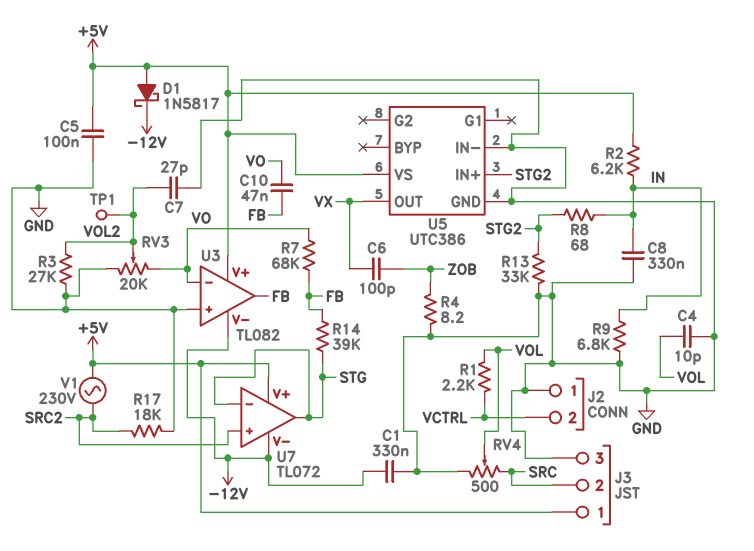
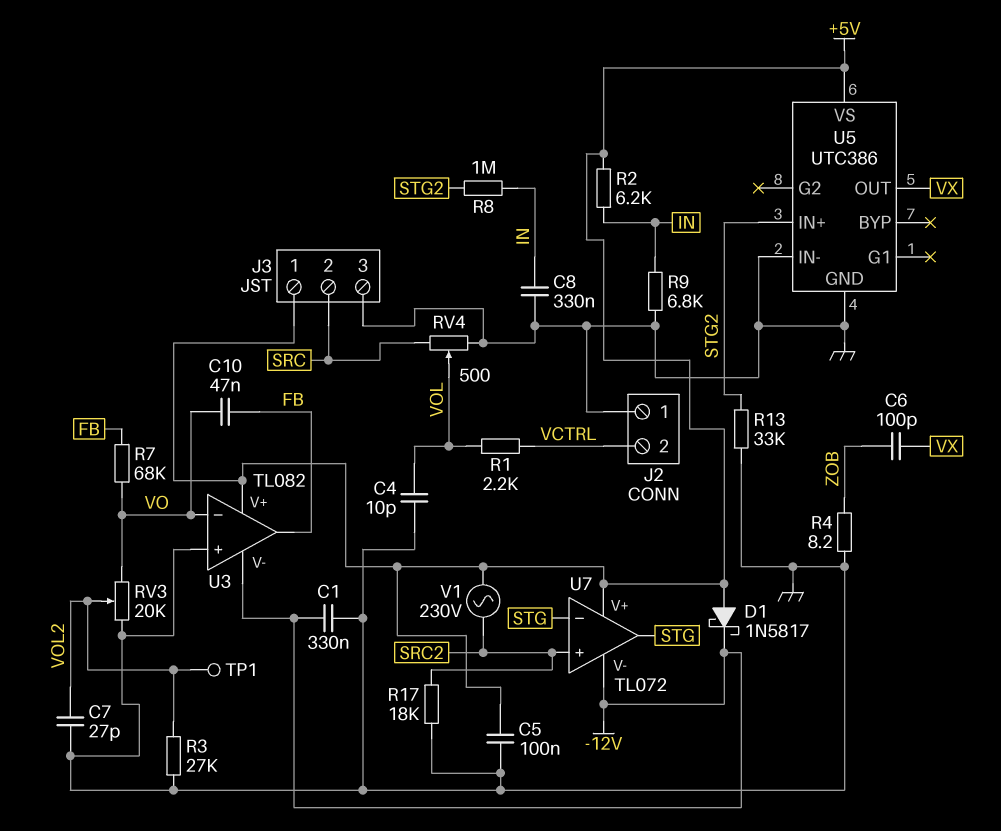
R8: 68 (IN, STG2) -> 1M (IN, STG2)
R14: 39k (FB, STG) -> none

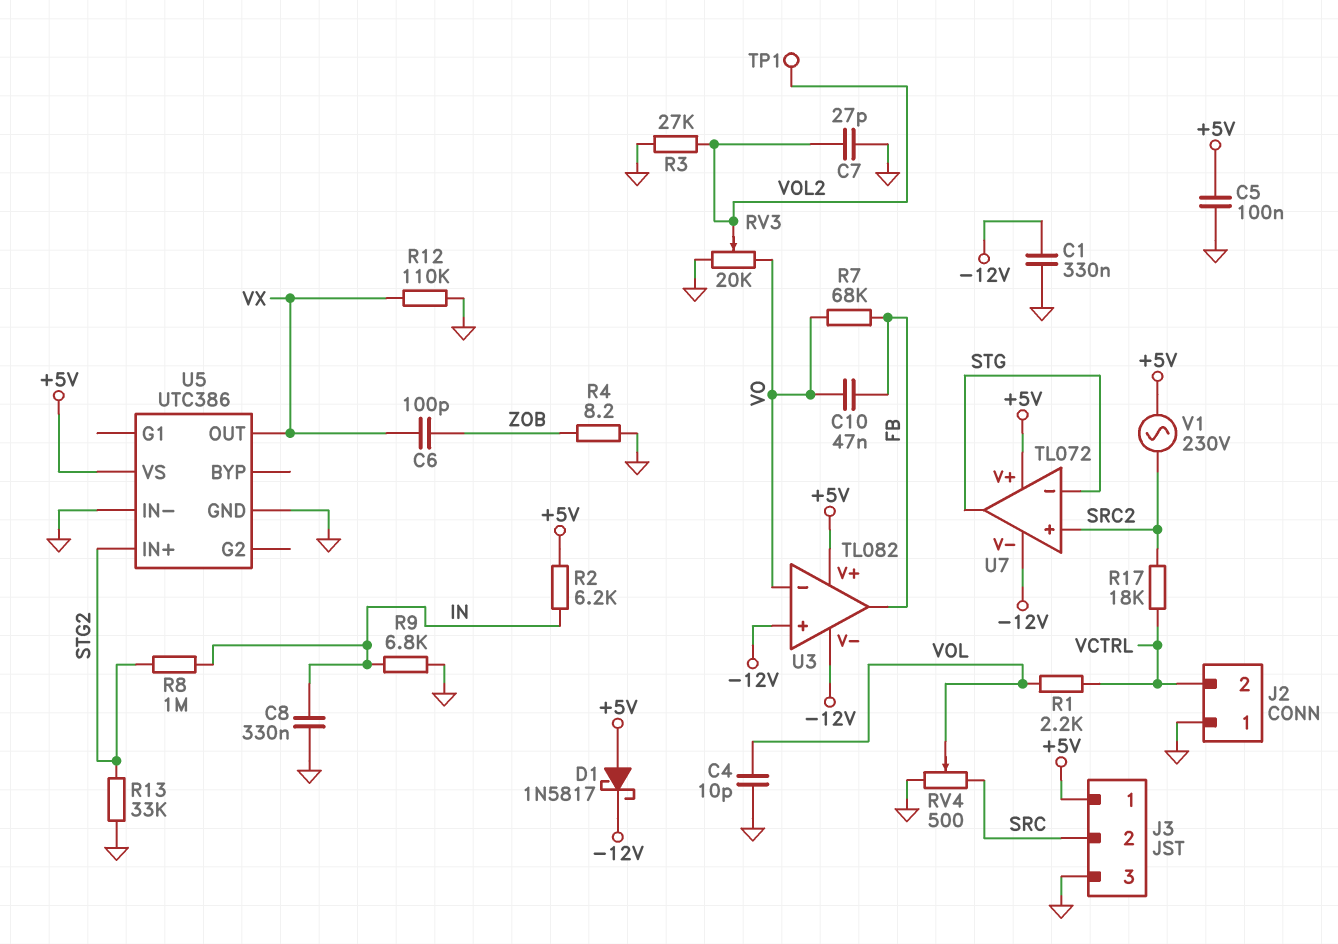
R12: none -> 110k (GND, VX)
R17: 18k (GND, SRC2) -> 18k (SRC2, VCTRL)
U3 pin in+: GND -> -12V

